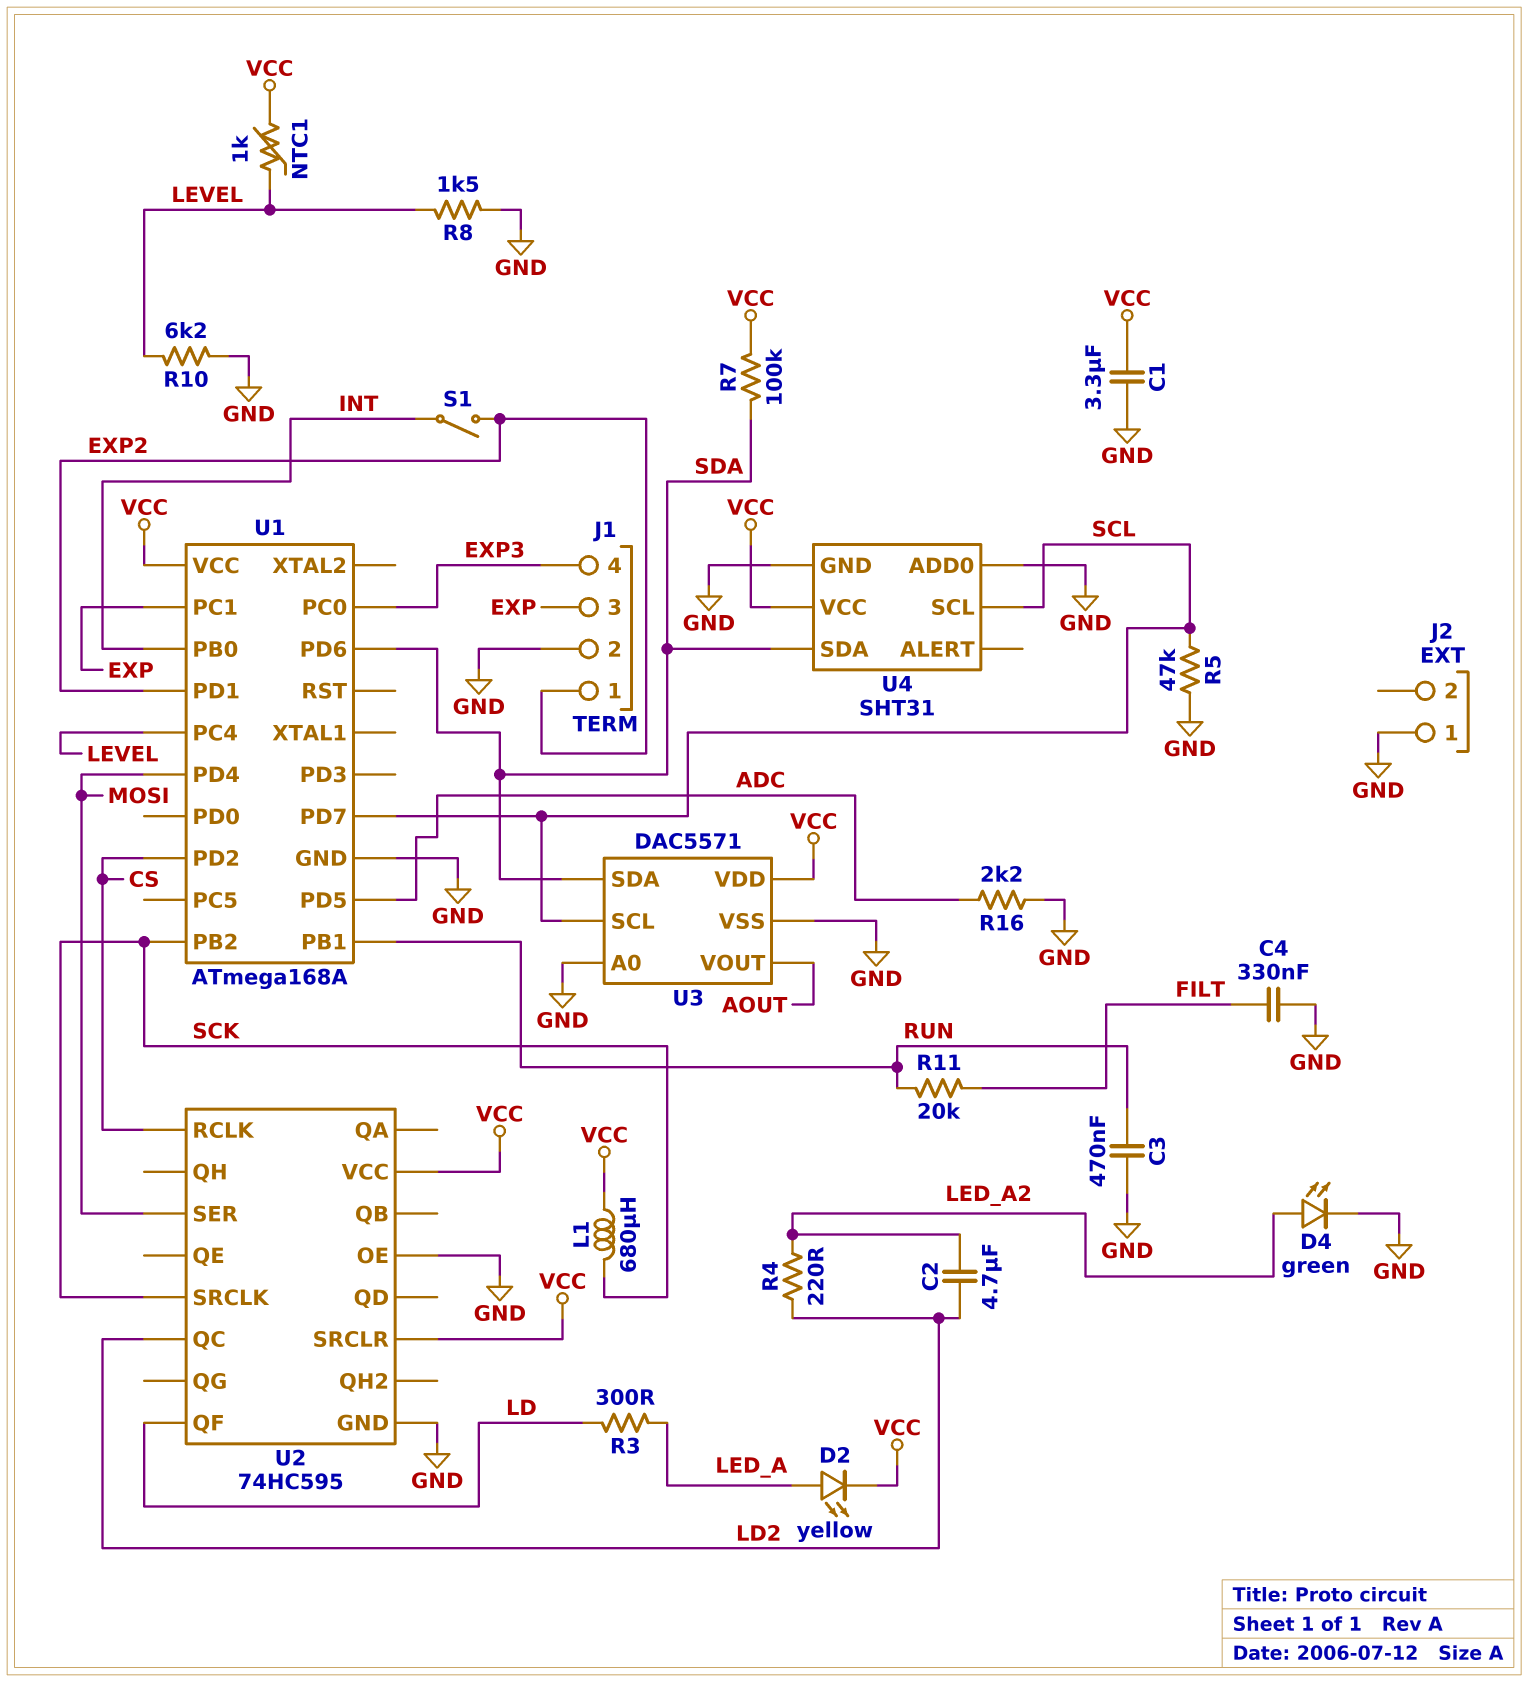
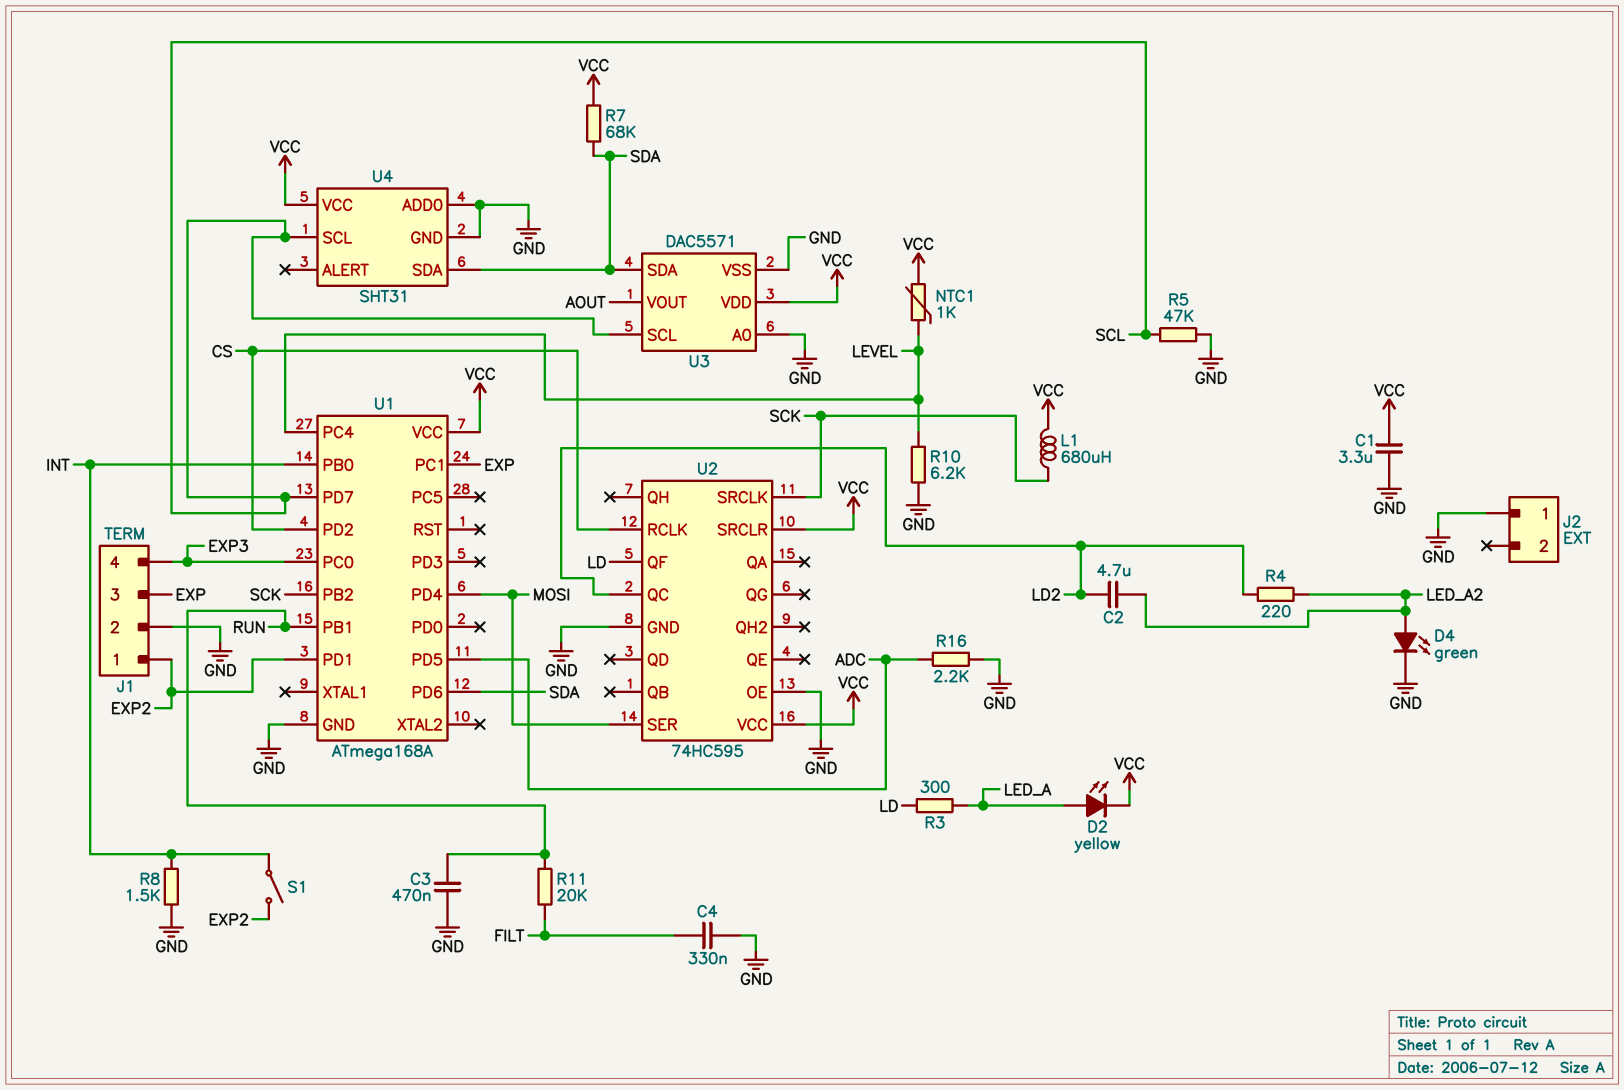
R7: 100k (SDA, VCC) -> 68k (SDA, VCC)
R8: 1.5k (GND, LEVEL) -> 1.5k (GND, INT)

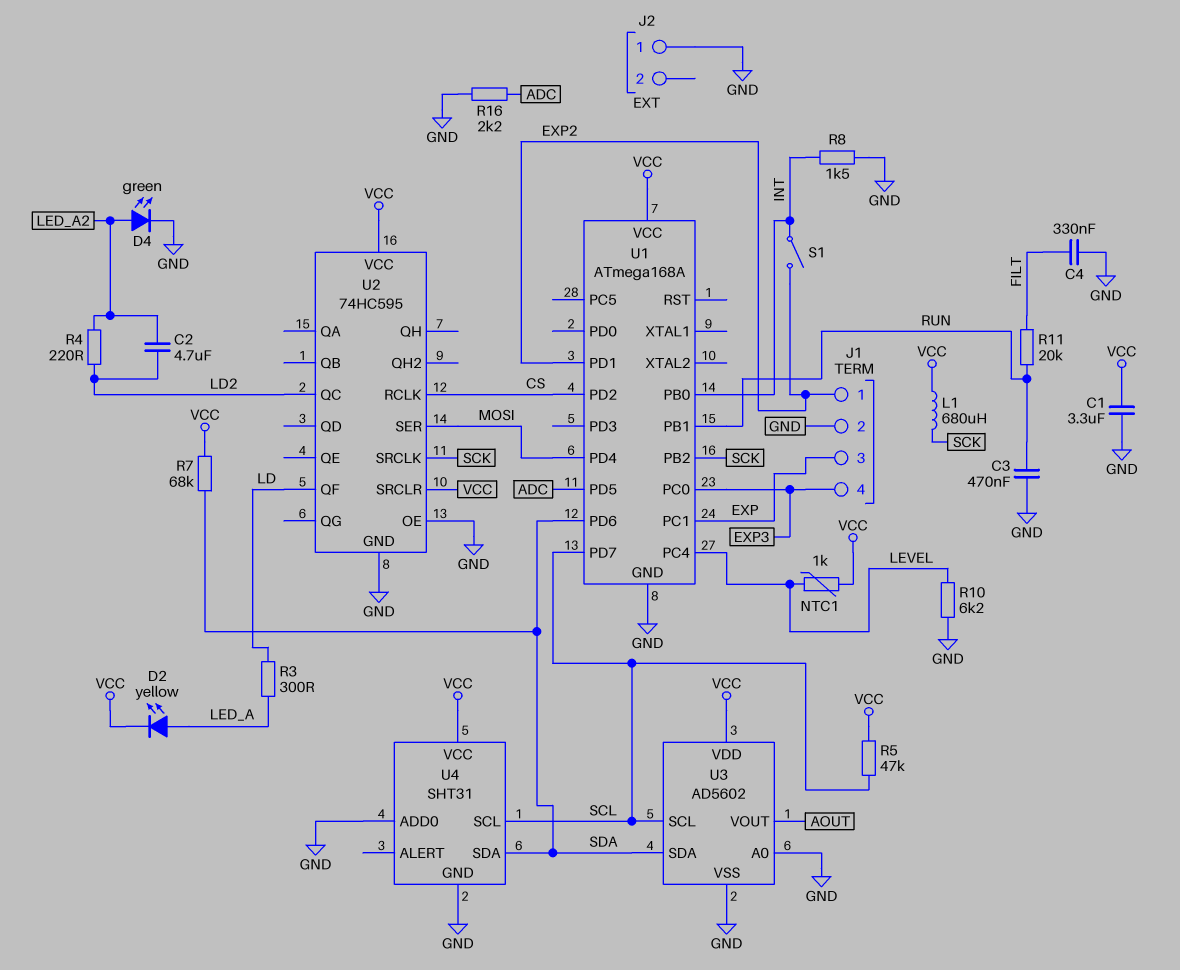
R5: 47k (GND, SCL) -> 47k (SCL, VCC)
U3: DAC5571 -> AD5602

